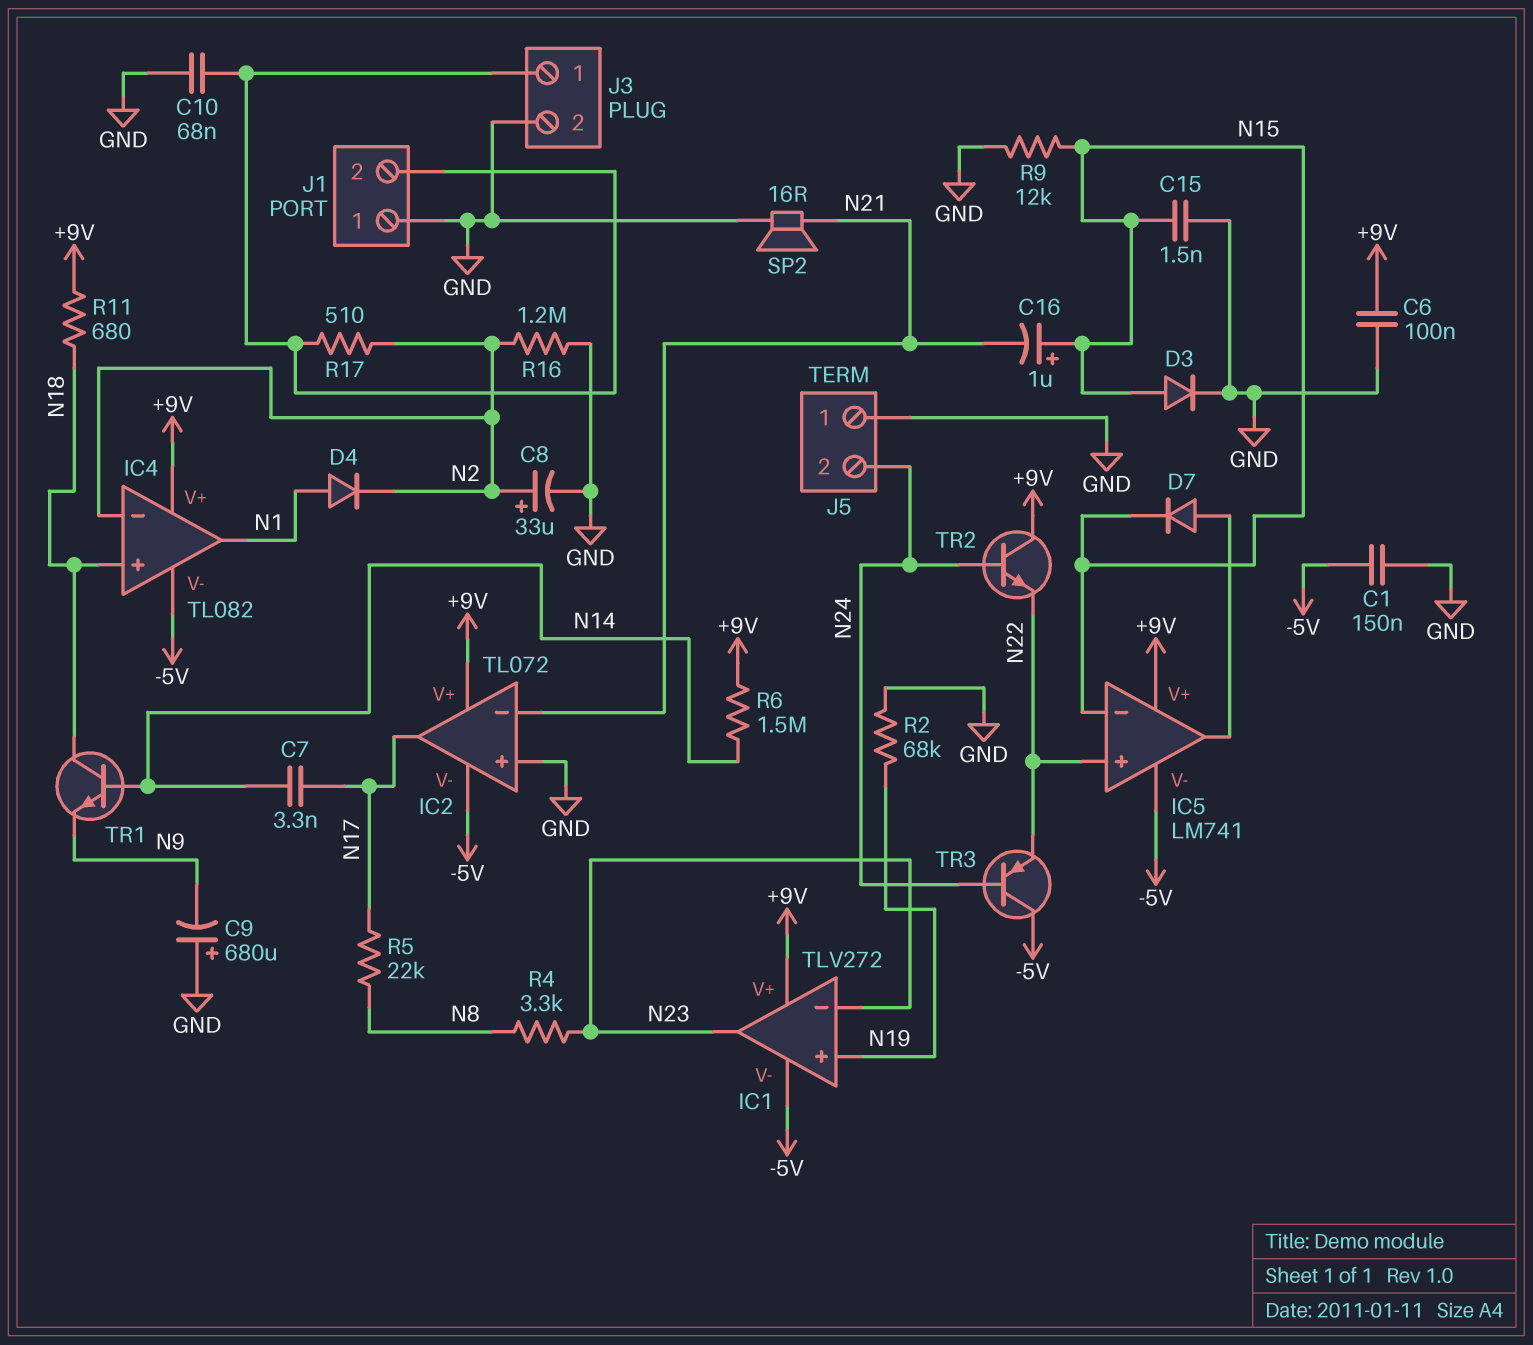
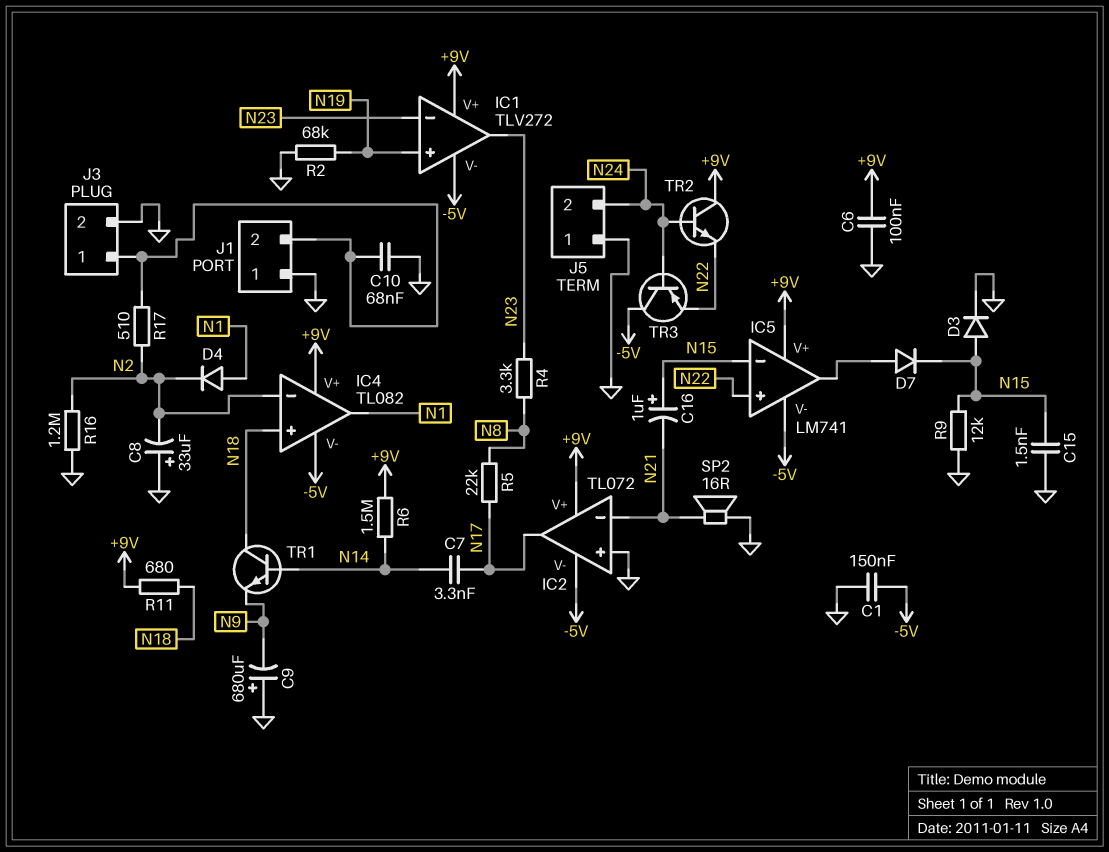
C8: 33uF (plus N2, minus GND) -> 33uF (plus GND, minus N2)

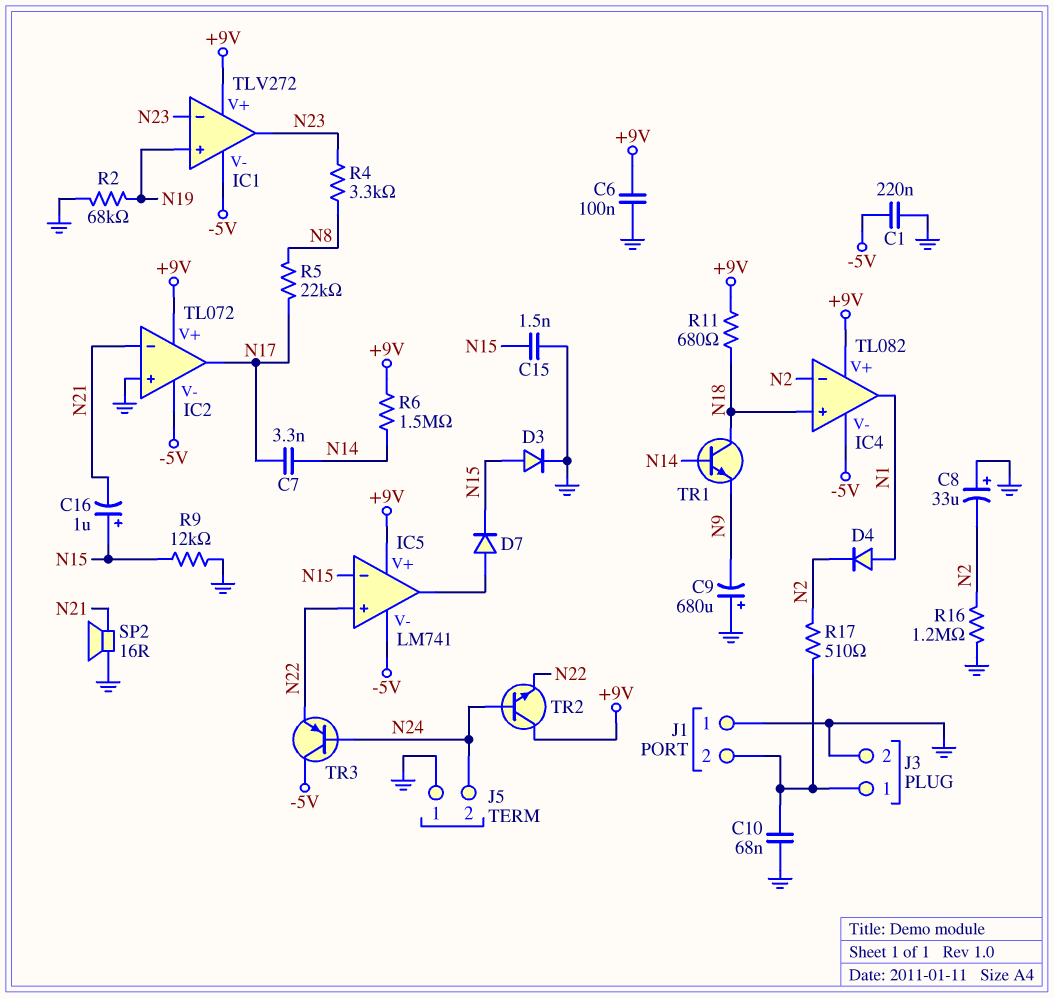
C1: 150nF (-5V, GND) -> 220nF (-5V, GND)

